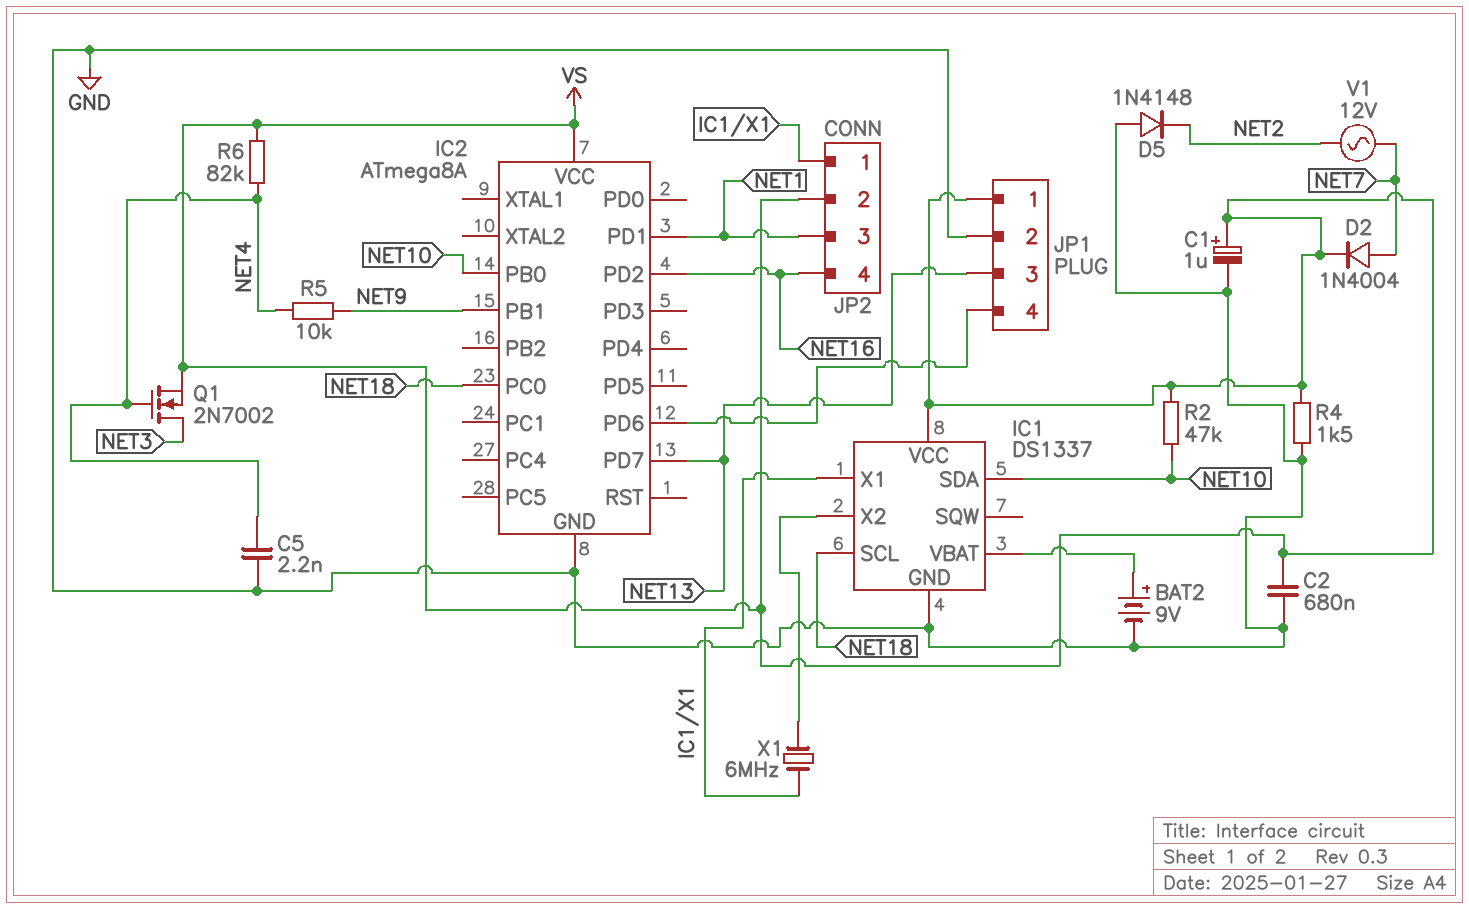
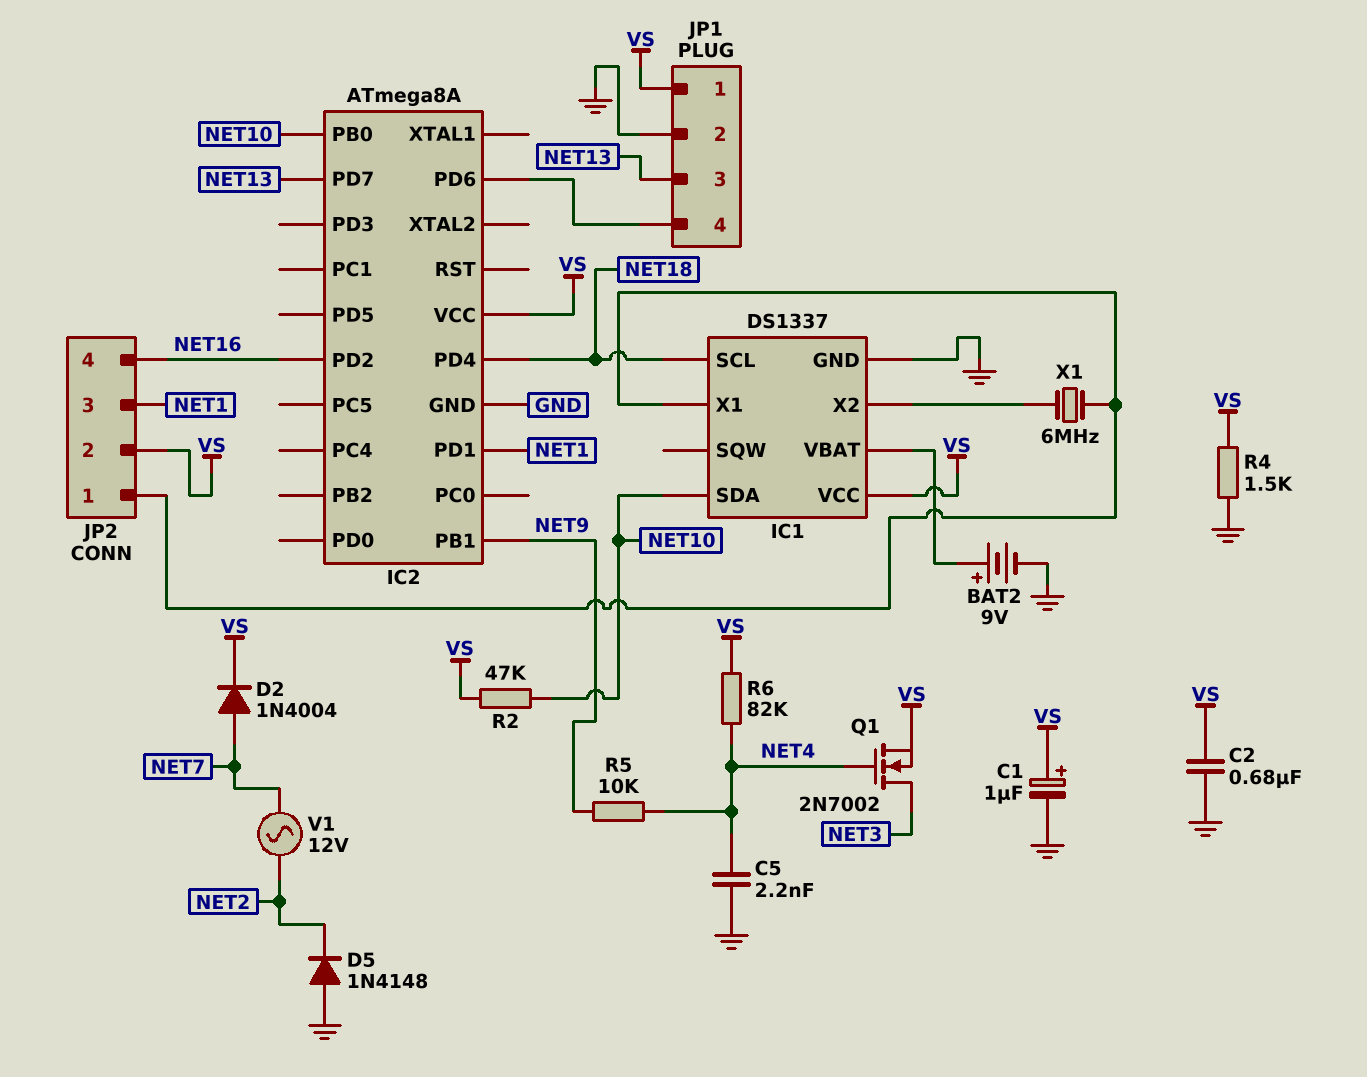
IC2 pin PC0: NET18 -> none
IC2 pin PD4: none -> NET18

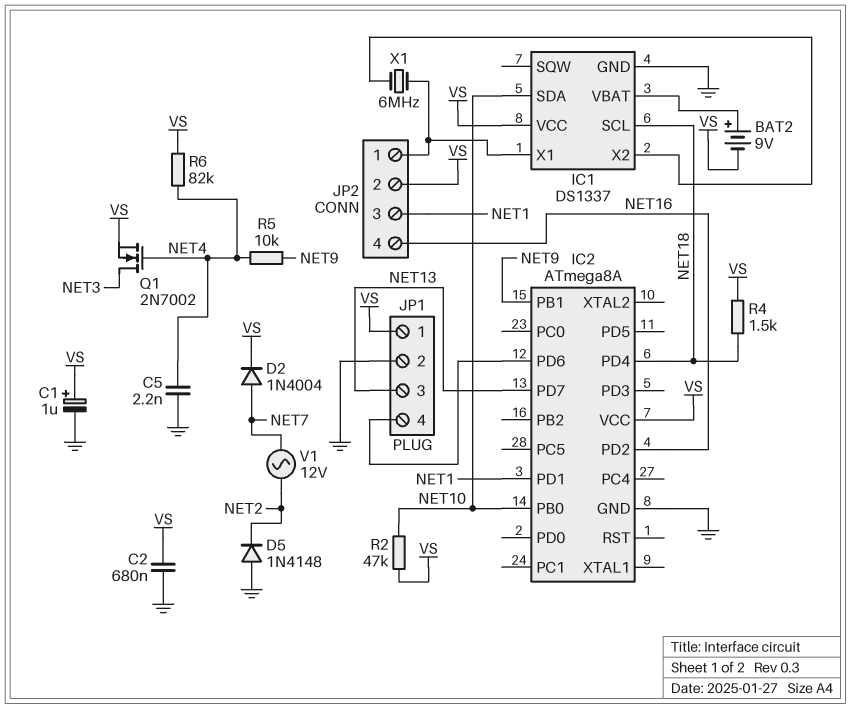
BAT2: 9V (plus IC1/VBAT, minus GND) -> 9V (plus IC1/VBAT, minus VS)
R4: 1.5k (GND, VS) -> 1.5k (NET18, VS)

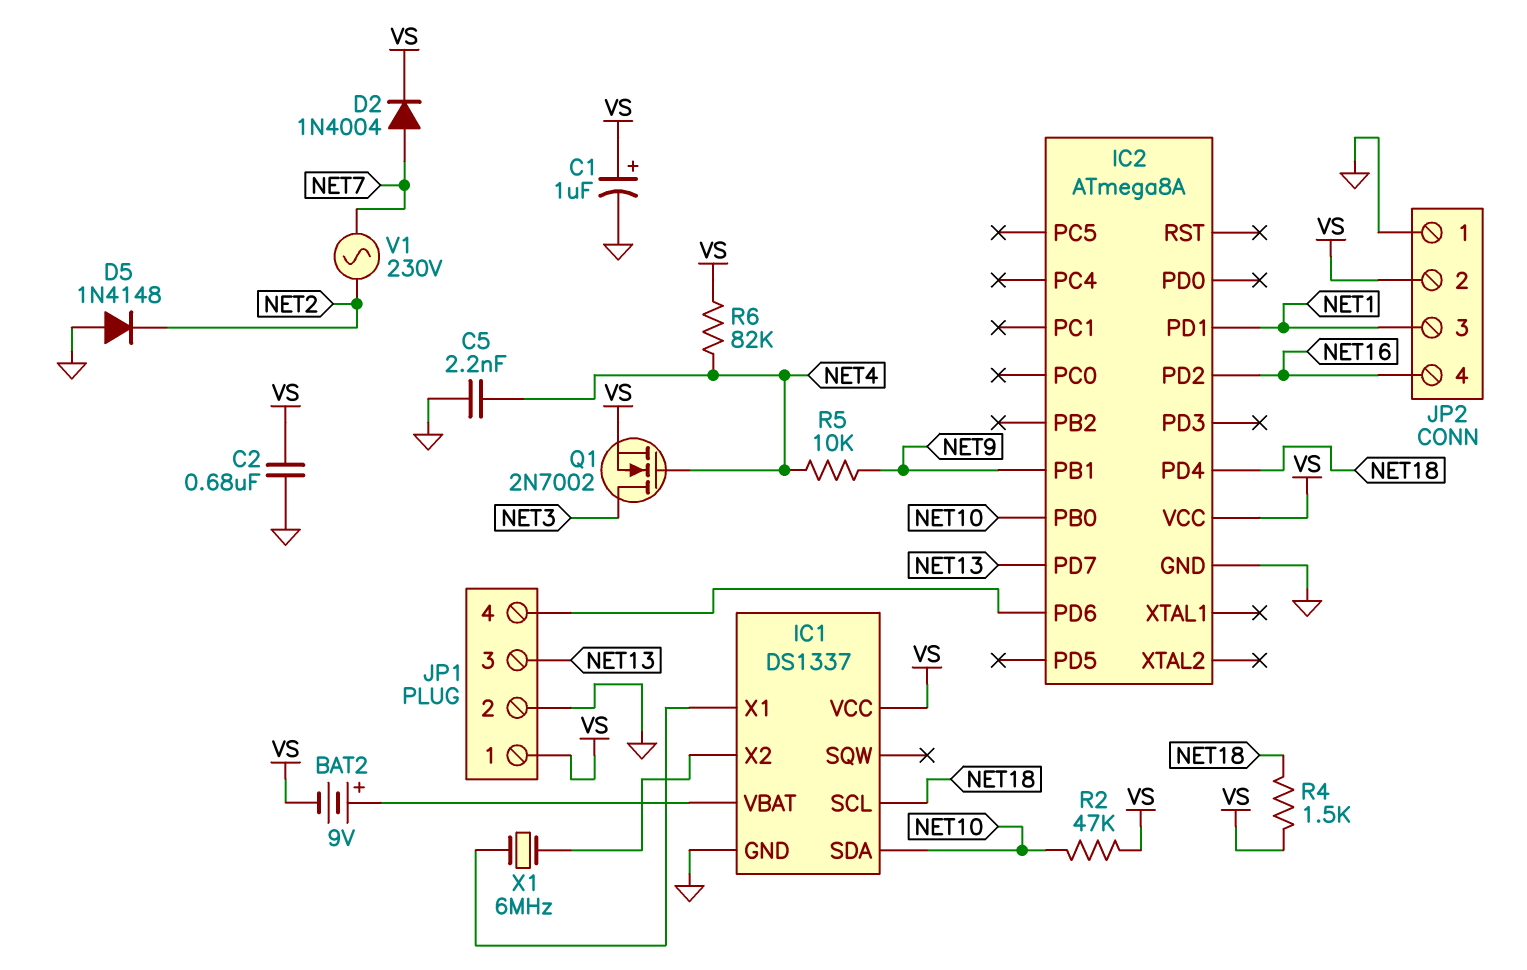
JP2 pin 1: IC1/X1 -> GND
V1: AC 12V (NET2, NET7) -> AC 230V (NET2, NET7)

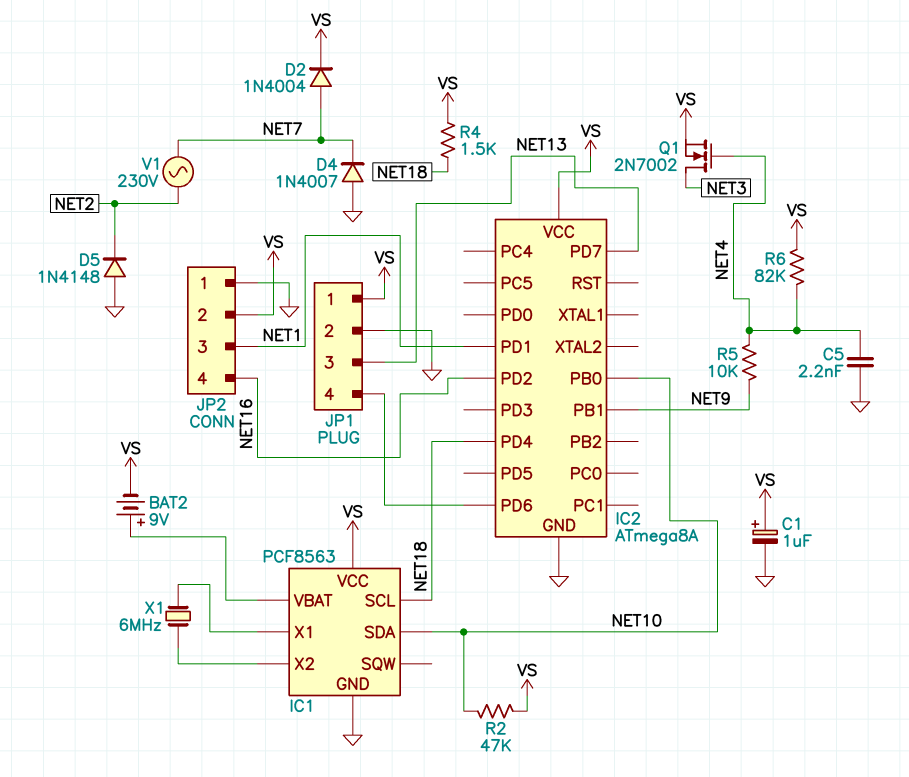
C2: 680nF (GND, VS) -> none
D4: none -> diode 1N4007 (A GND, K NET7)
IC1: DS1337 -> PCF8563

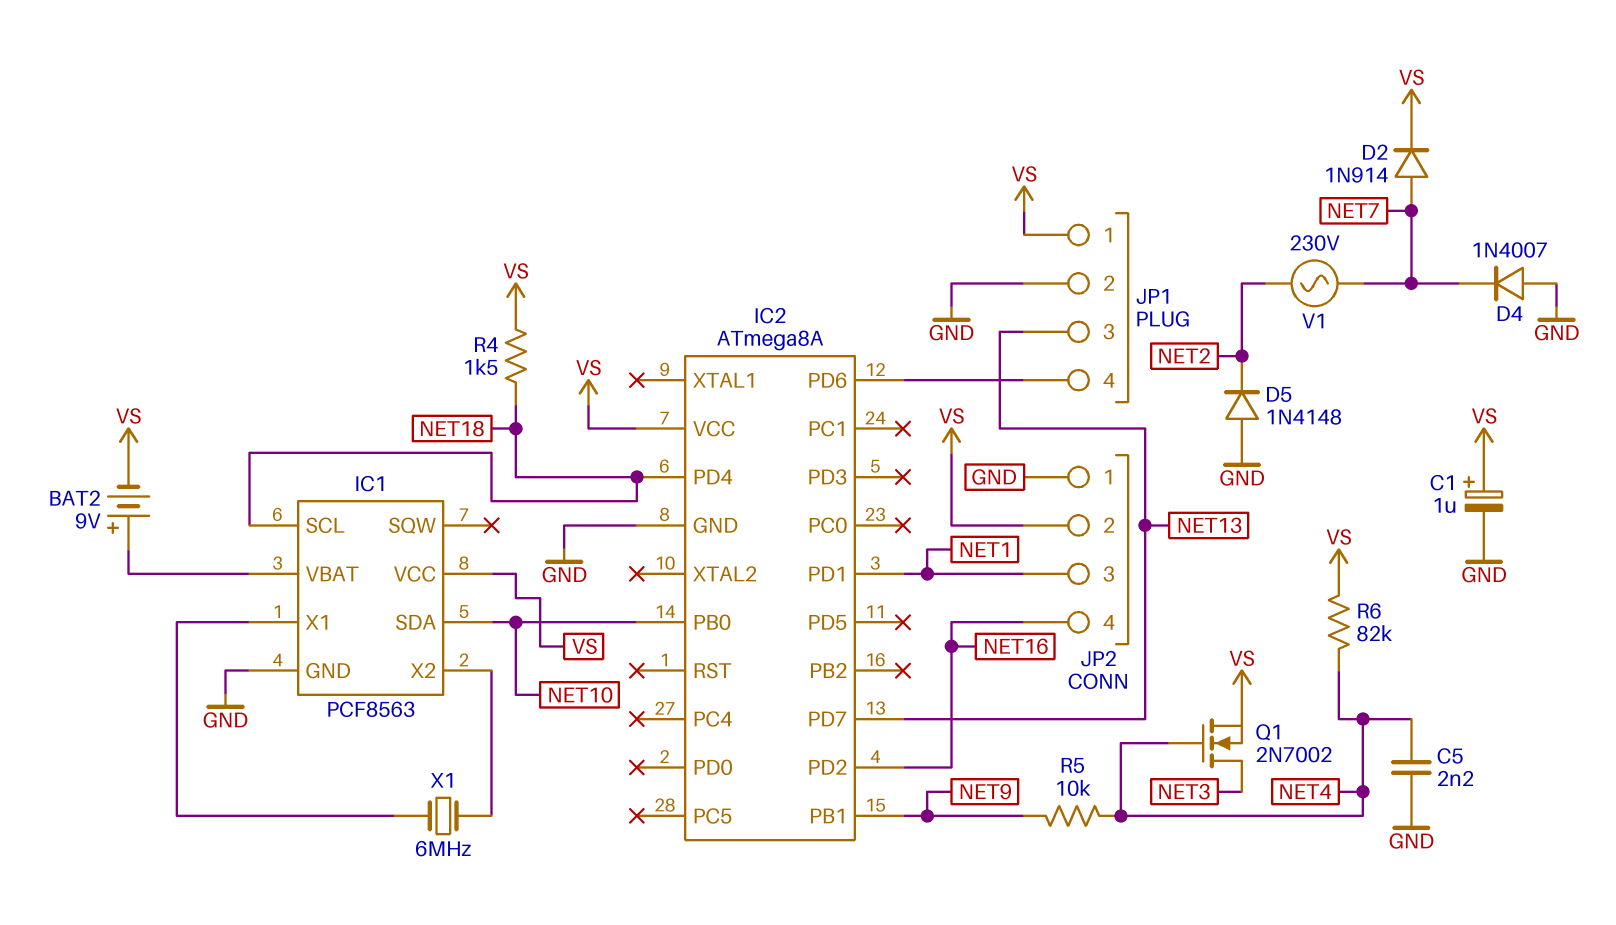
D2: diode 1N4004 (A NET7, K VS) -> diode 1N914 (A NET7, K VS)
R2: 47k (NET10, VS) -> none

